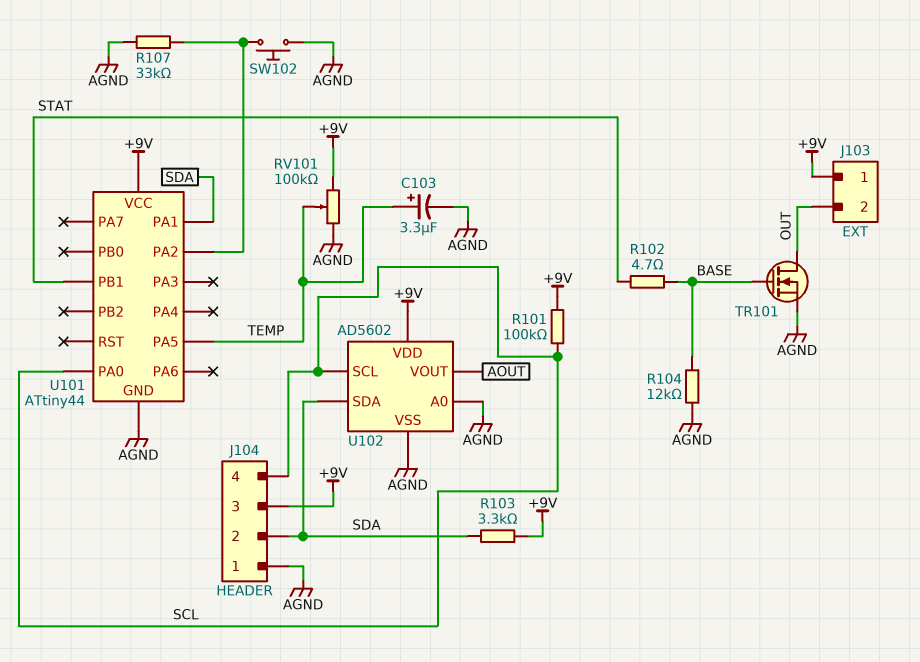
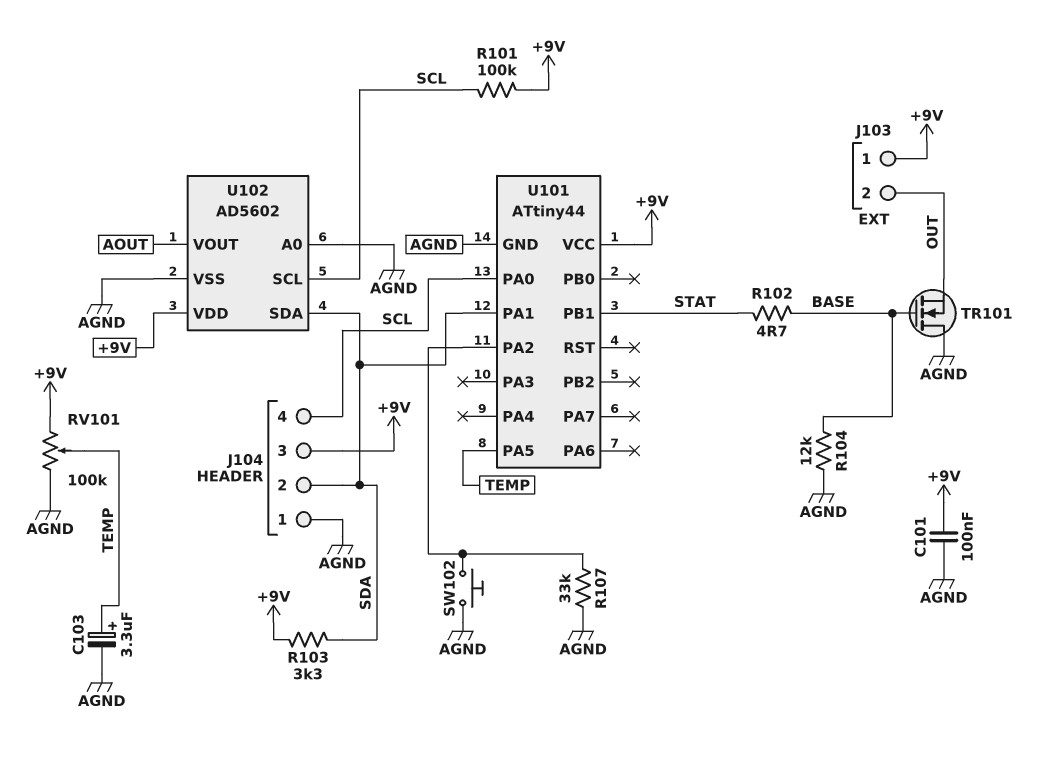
C101: none -> 100nF (+9V, AGND)
TR101: NMOS (G BASE, D OUT, S AGND) -> NMOS (G BASE, D AGND, S OUT)

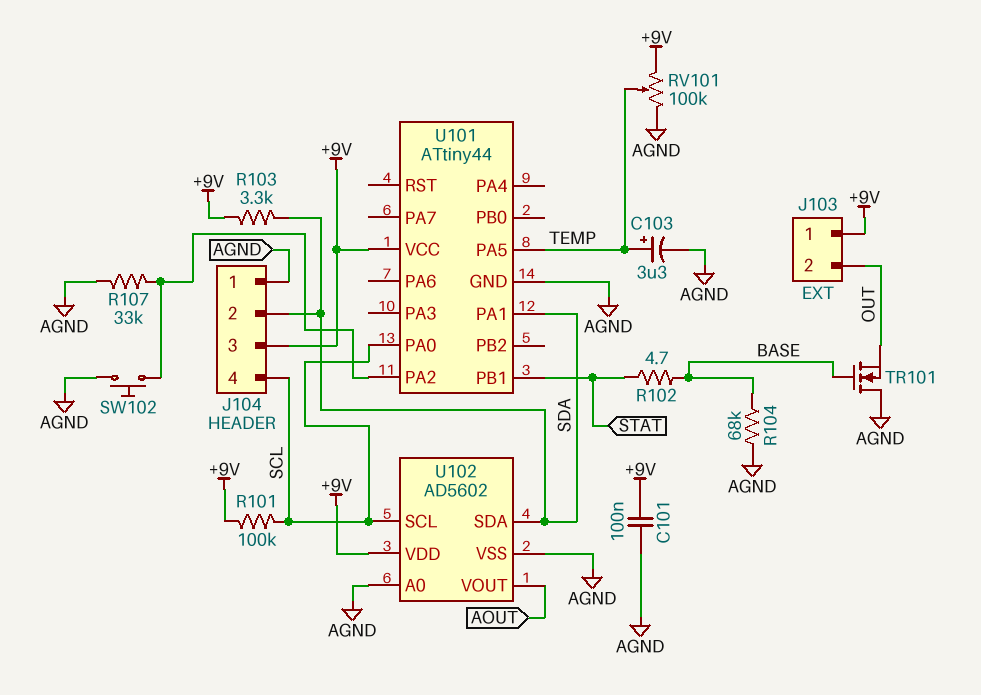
R104: 12k (AGND, BASE) -> 68k (AGND, BASE)

